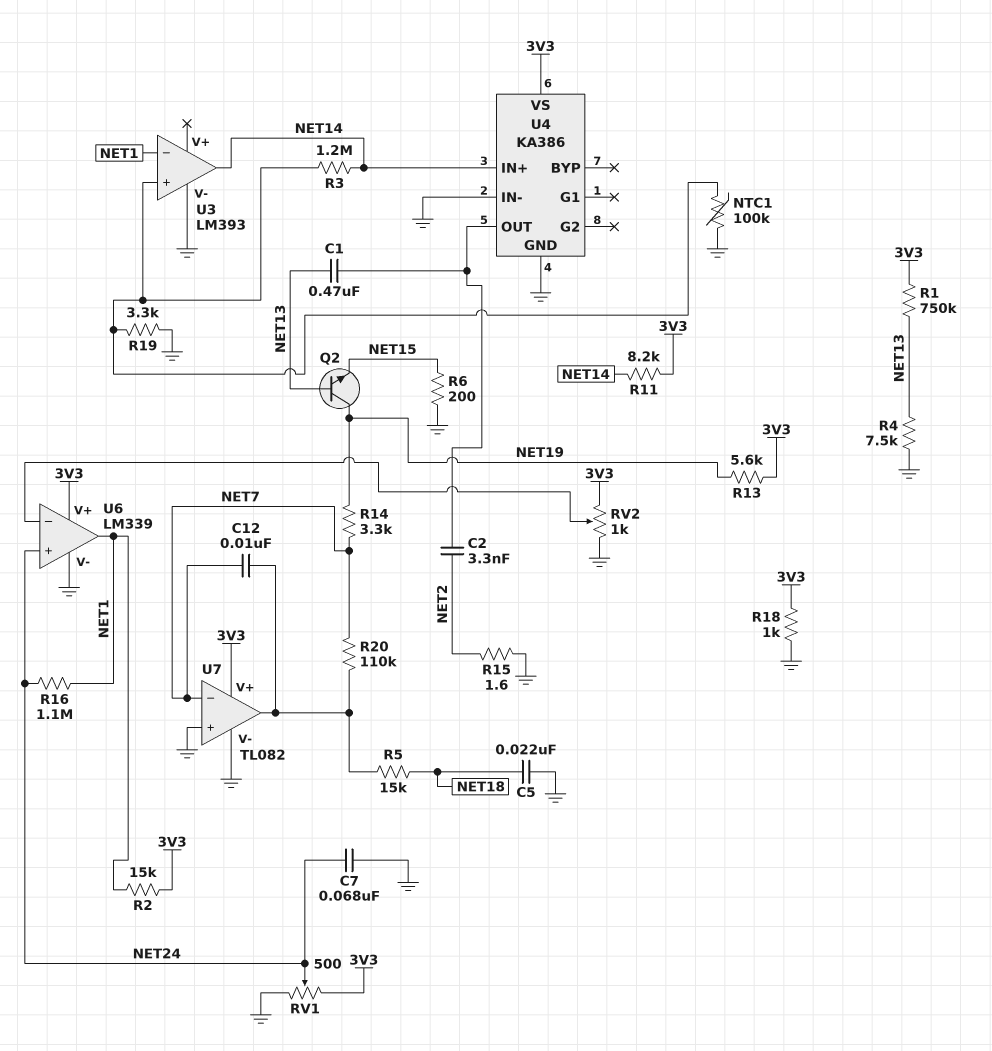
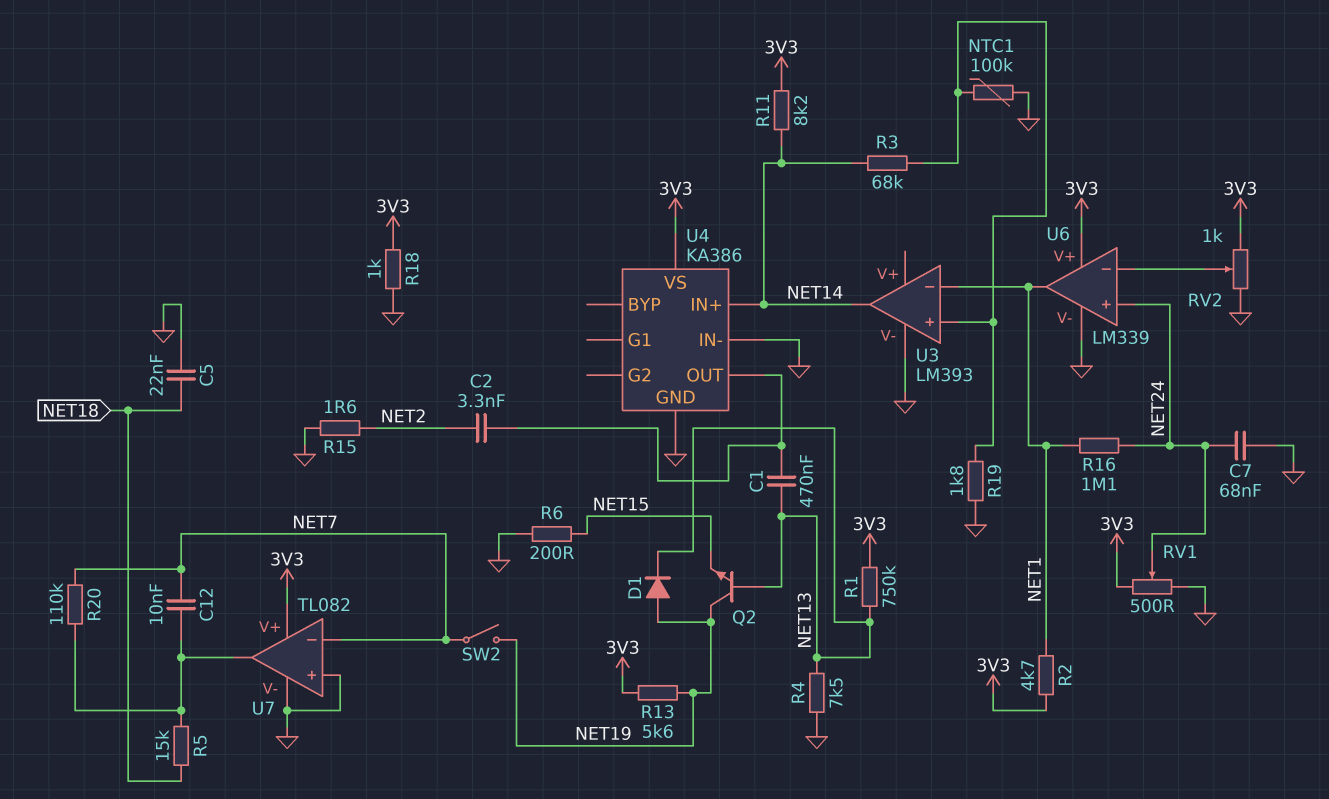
D1: none -> diode (A NET19, K NET13)
R2: 15k (3V3, NET1) -> 4.7k (3V3, NET1)
R3: 1.2M (NET14, U3/in+) -> 68k (NET14, U3/in+)
R14: 3.3k (NET7, NET19) -> none
R19: 3.3k (GND, U3/in+) -> 1.8k (GND, U3/in+)
SW2: none -> switch (NET7, NET19)

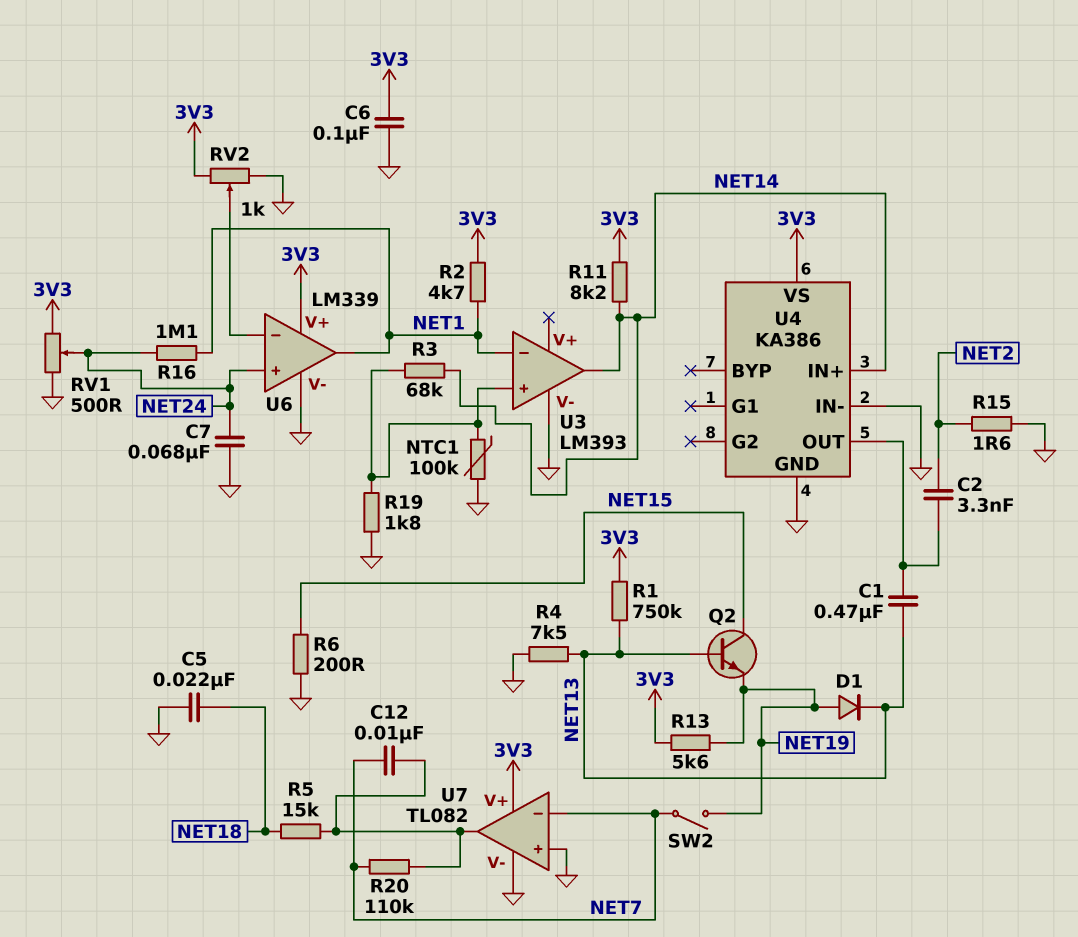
C6: none -> 100nF (3V3, GND)
Q2: NPN (B NET13, C NET19, E NET15) -> NPN (B NET13, C NET15, E NET19)
R18: 1k (3V3, GND) -> none

